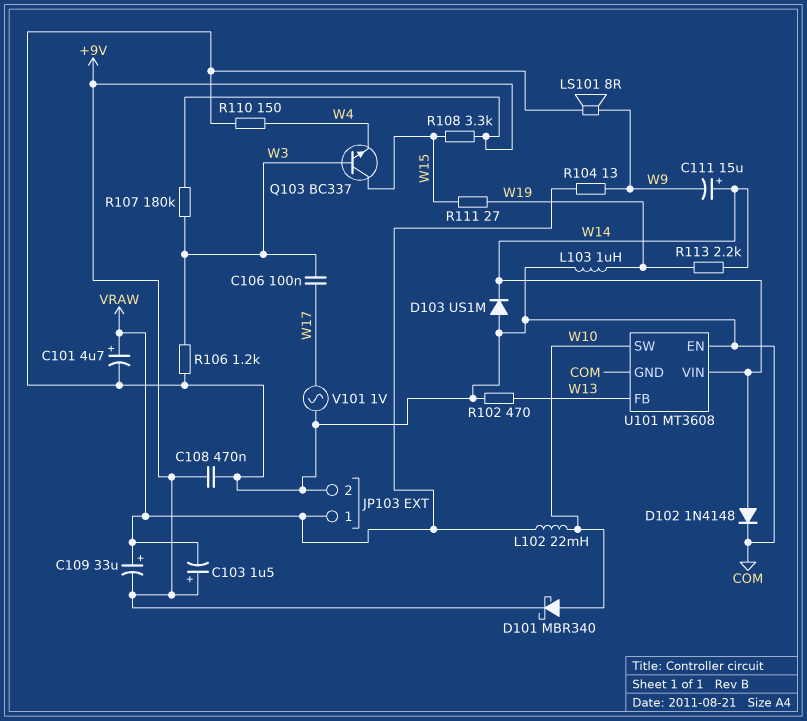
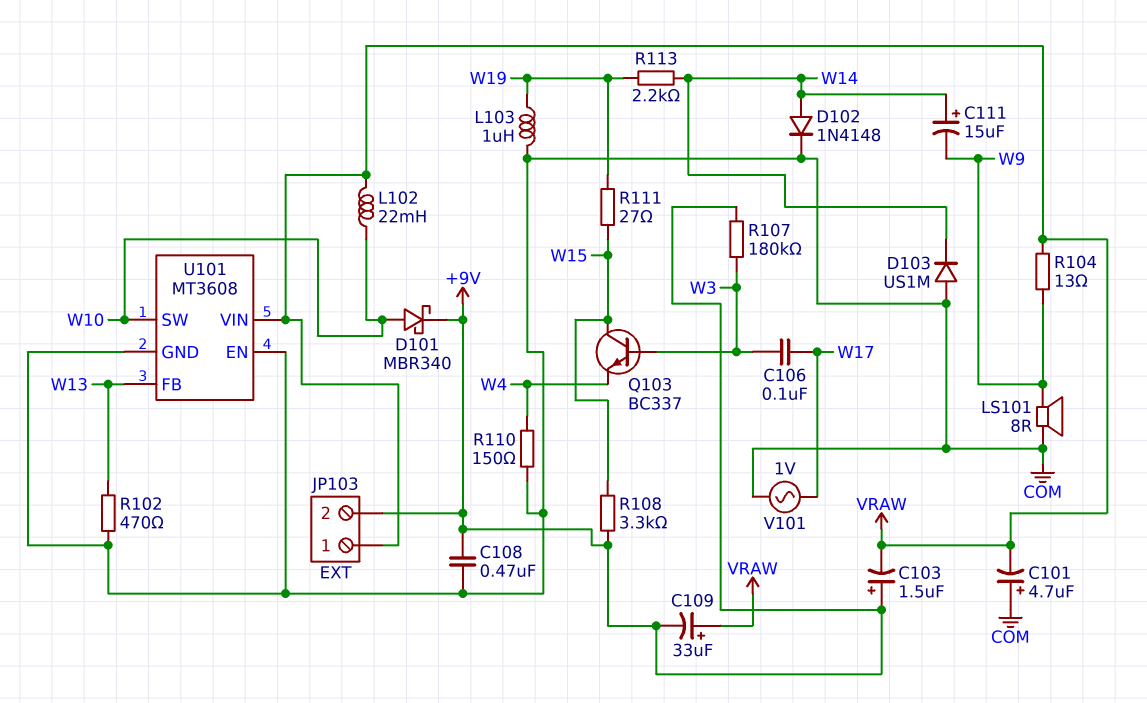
C101: 4.7uF (plus VRAW, minus COM) -> 4.7uF (plus COM, minus VRAW)
JP103 pin 2: COM -> +9V
R106: 1.2k (COM, W3) -> none
U101 pin VIN: W14 -> VRAW

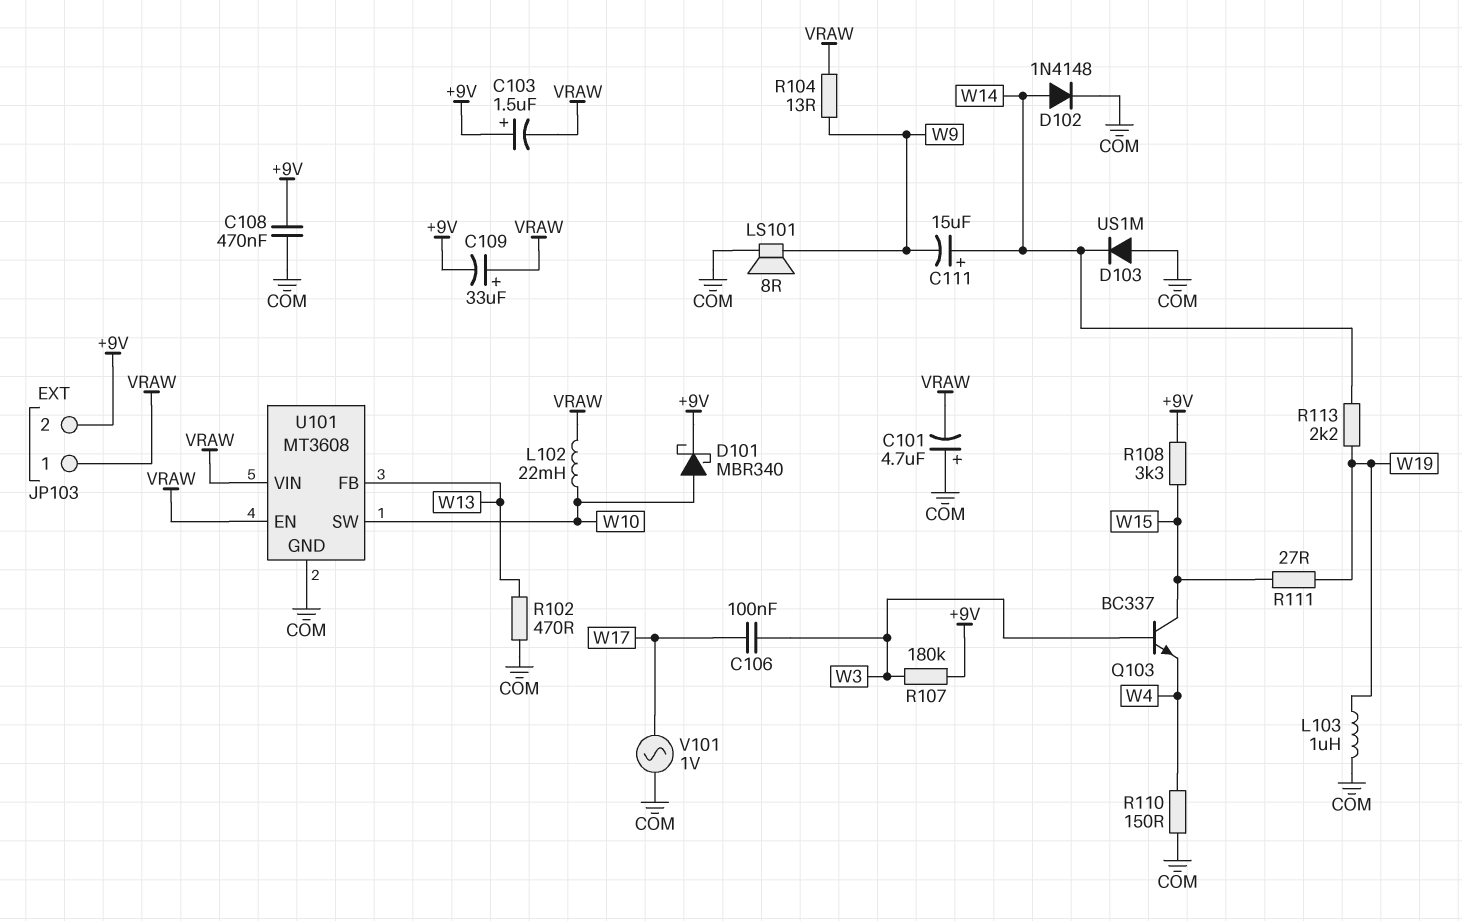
U101 pin EN: COM -> VRAW

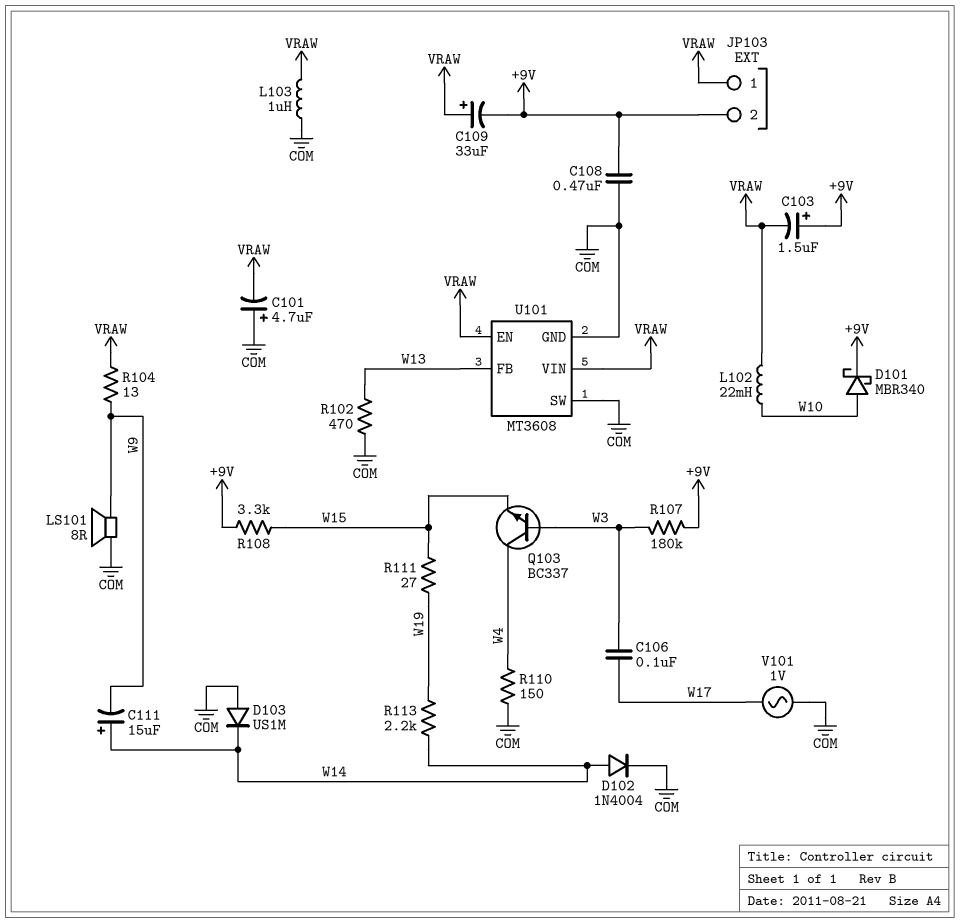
D102: diode 1N4148 (A W14, K COM) -> diode 1N4004 (A W14, K COM)
L103: 1uH (COM, W19) -> 1uH (COM, VRAW)
Q103: NPN BC337 (B W3, C W15, E W4) -> NPN BC337 (B W3, C W4, E W15)
U101 pin SW: W10 -> COM

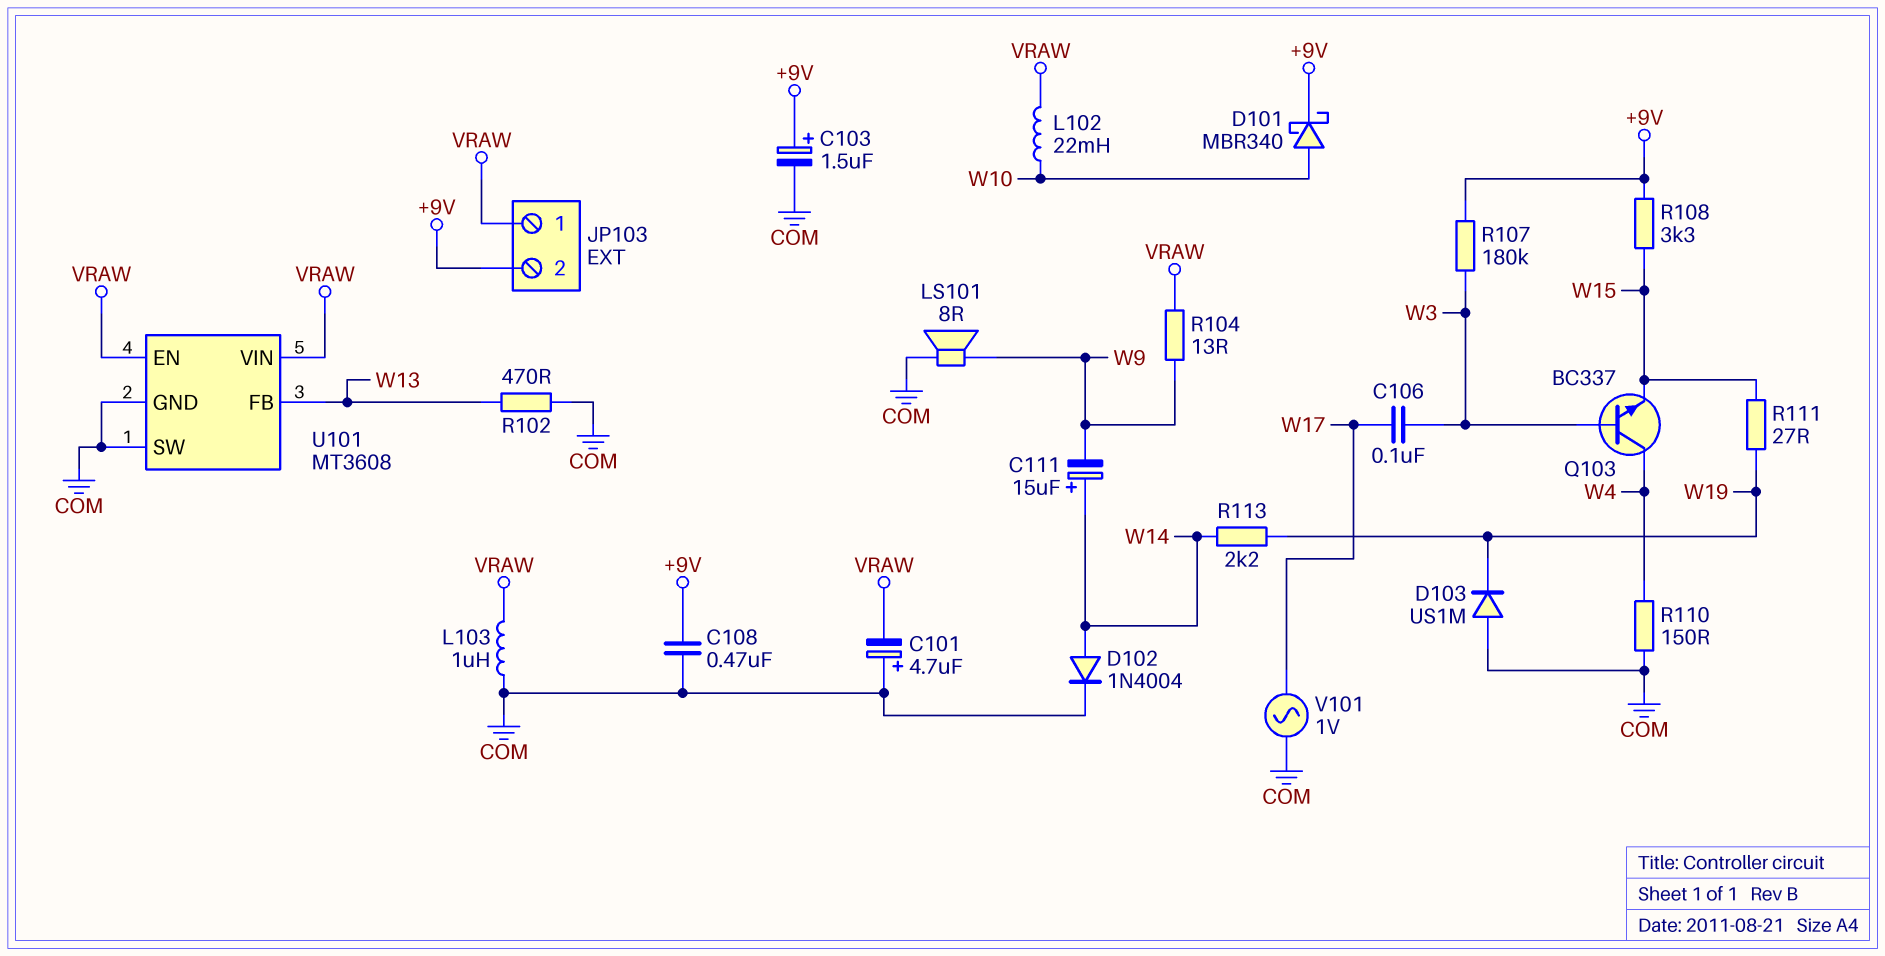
C103: 1.5uF (plus +9V, minus VRAW) -> 1.5uF (plus +9V, minus COM)
C109: 33uF (plus VRAW, minus +9V) -> none
D103: diode US1M (A COM, K W14) -> diode US1M (A COM, K W19)

